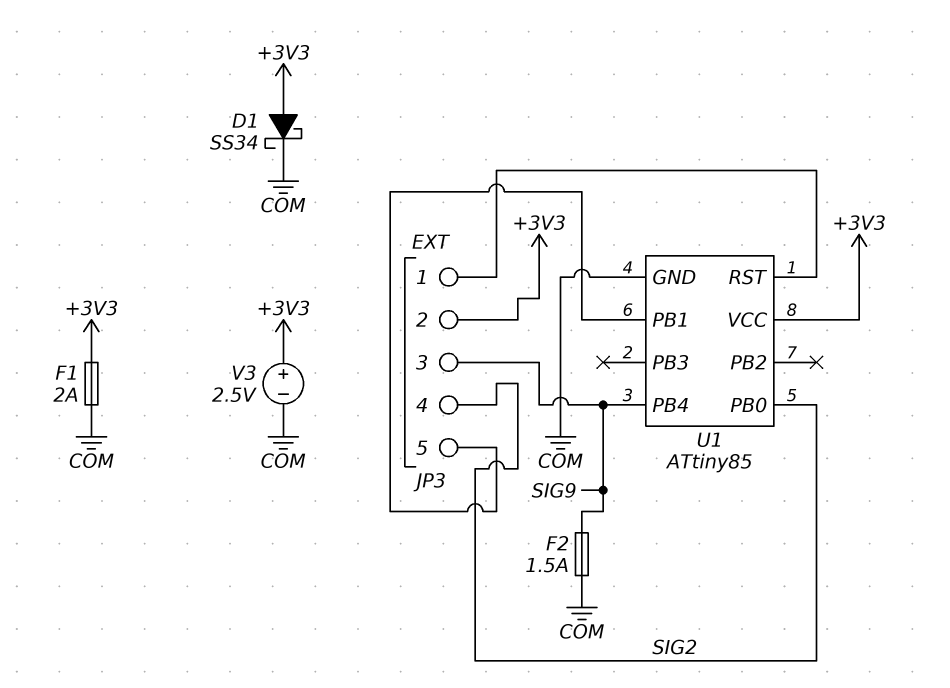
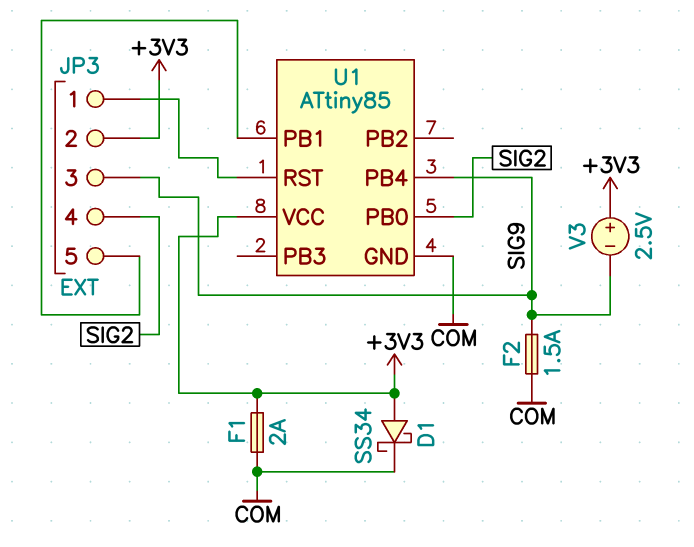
V3: 2.5V (plus +3V3, minus COM) -> 2.5V (plus +3V3, minus SIG9)

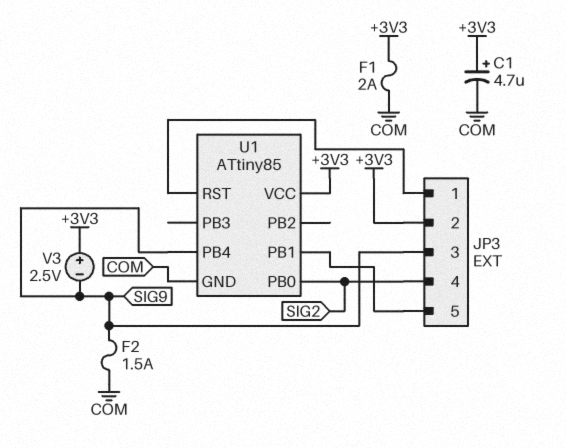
C1: none -> 4.7uF (plus +3V3, minus COM)
D1: schottky SS34 (A +3V3, K COM) -> none

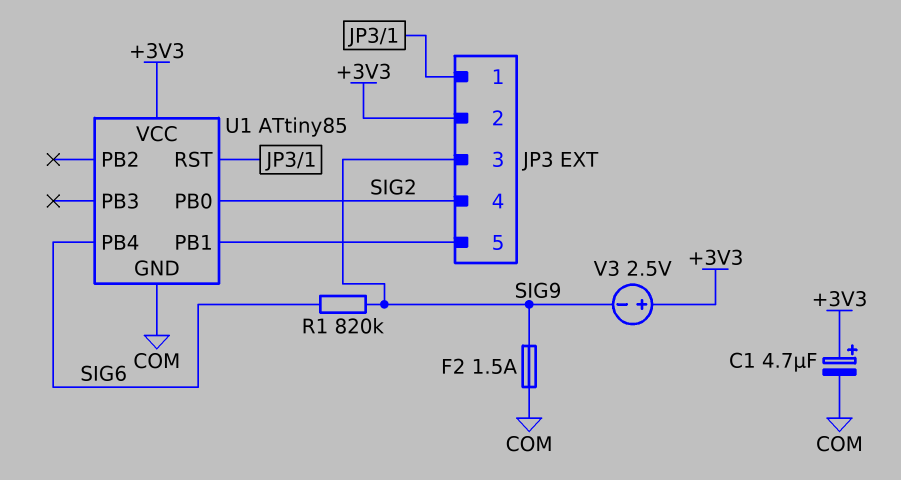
F1: 2A (+3V3, COM) -> none
R1: none -> 820k (SIG6, SIG9)
U1 pin PB4: SIG9 -> SIG6

